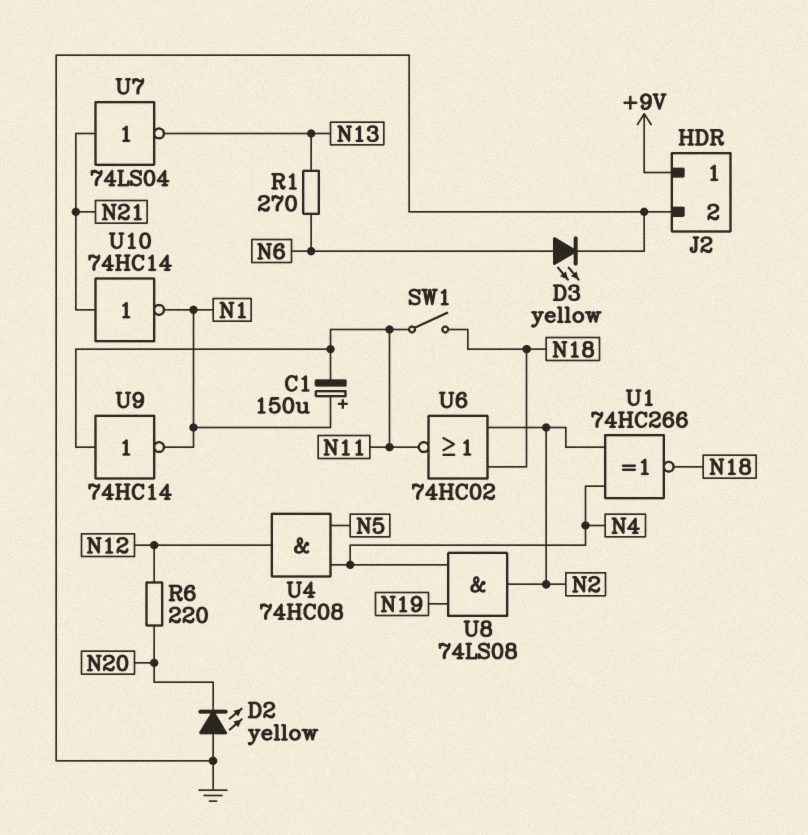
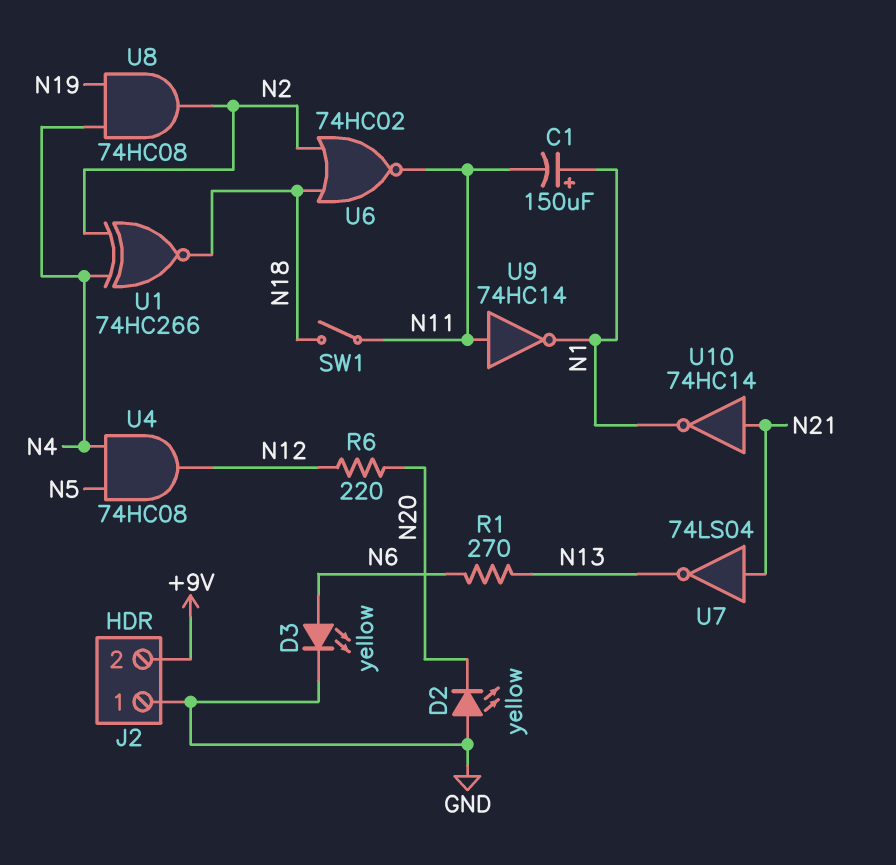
J2 pin 1: +9V -> GND
J2 pin 2: GND -> +9V
U8: AND 74LS08 (in N4, in N19, out N2) -> AND 74HC08 (in N4, in N19, out N2)

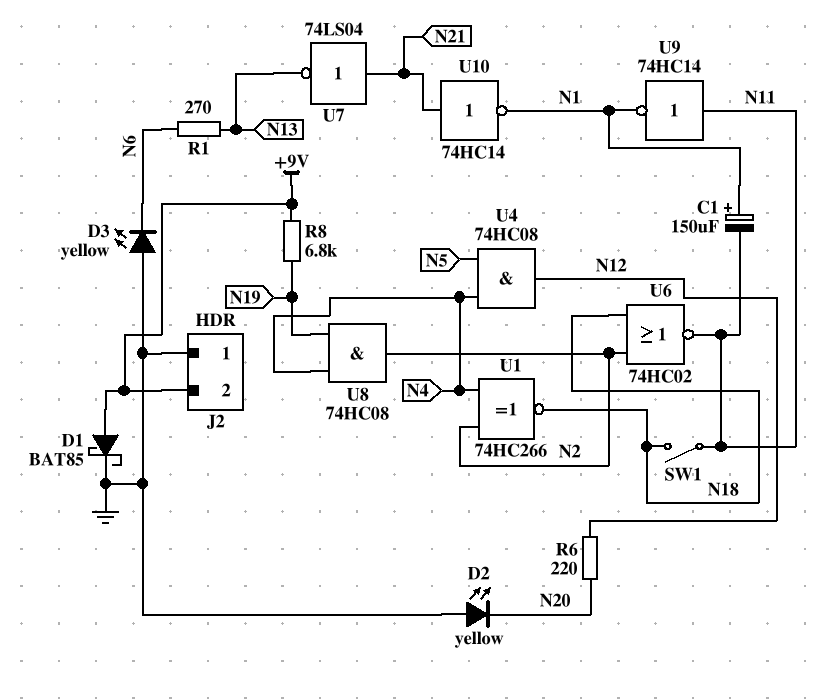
D1: none -> schottky BAT85 (A +9V, K GND)
D3: LED yellow (A N6, K GND) -> LED yellow (A GND, K N6)
R8: none -> 6.8k (+9V, N19)

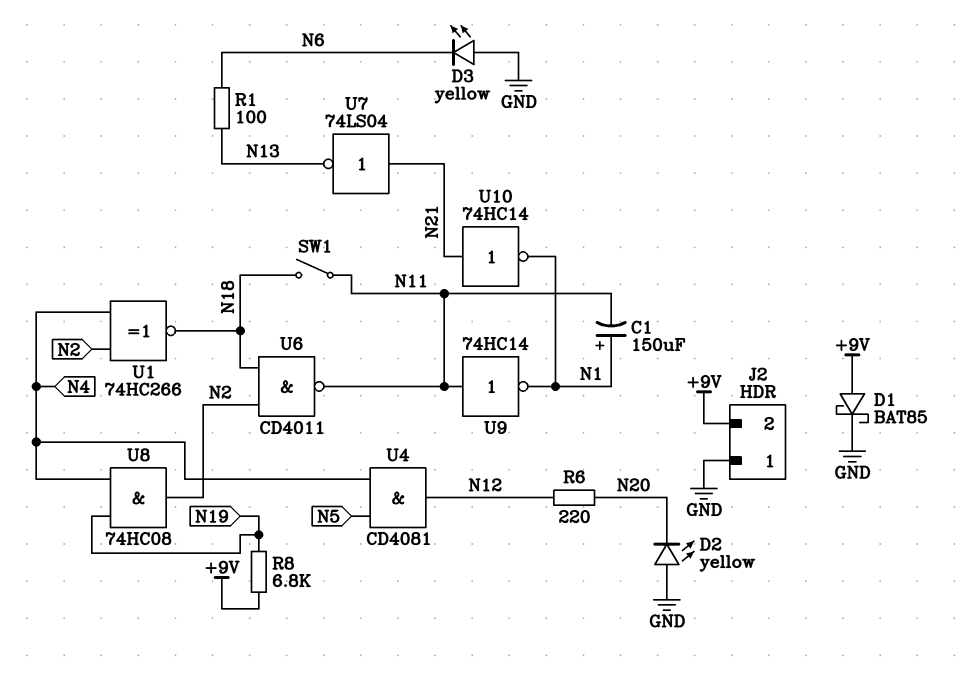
R1: 270 (N6, N13) -> 100 (N6, N13)
U4: AND 74HC08 (in N4, in N5, out N12) -> AND CD4081 (in N4, in N5, out N12)
U6: NOR 74HC02 (in N2, in N18, out N11) -> NAND CD4011 (in N2, in N18, out N11)

